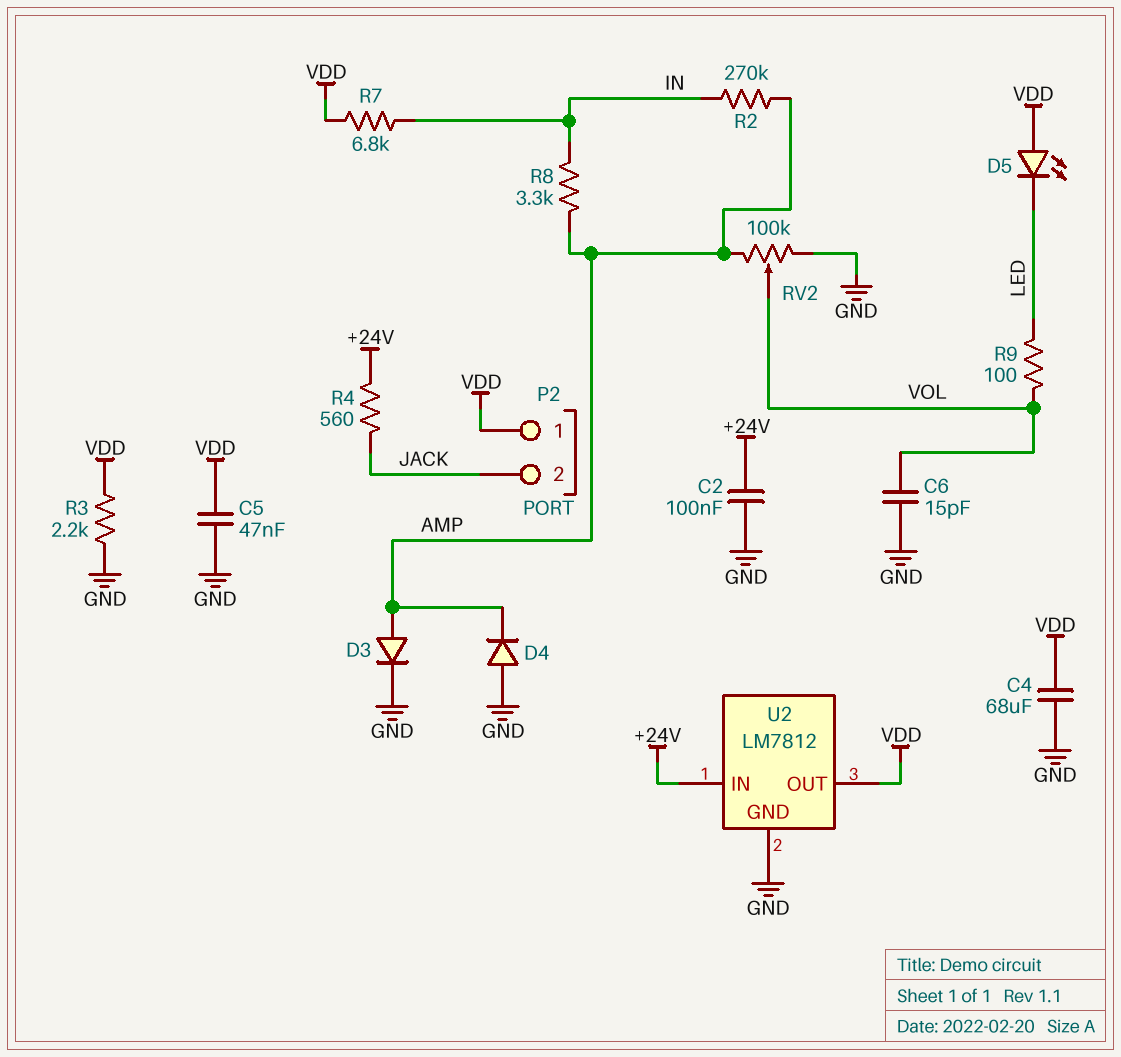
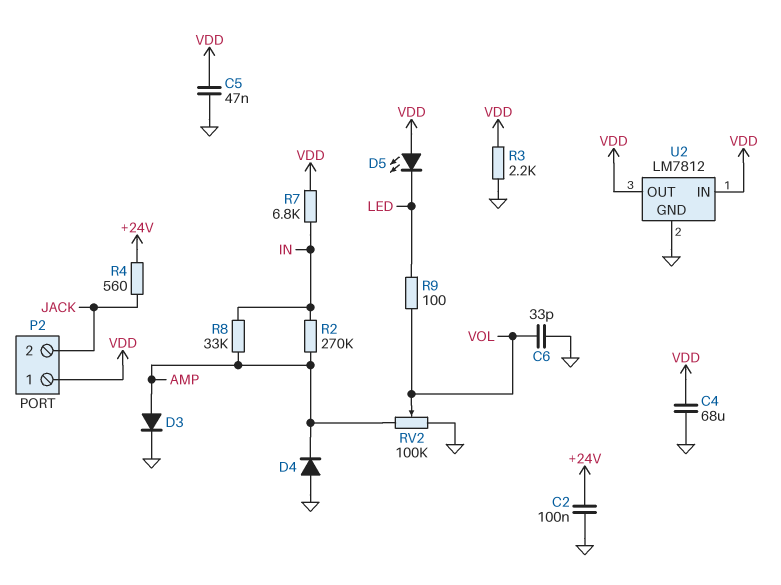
C6: 15pF (GND, VOL) -> 33pF (GND, VOL)
R8: 3.3k (AMP, IN) -> 33k (AMP, IN)
U2 pin IN: +24V -> VDD

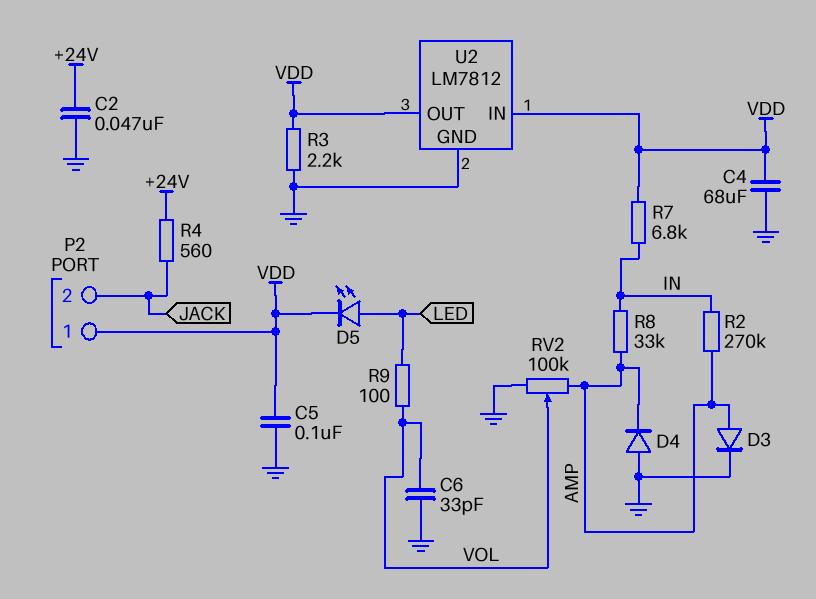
C2: 100nF (+24V, GND) -> 47nF (+24V, GND)
C5: 47nF (GND, VDD) -> 100nF (GND, VDD)
D5: LED (A VDD, K LED) -> LED (A LED, K VDD)

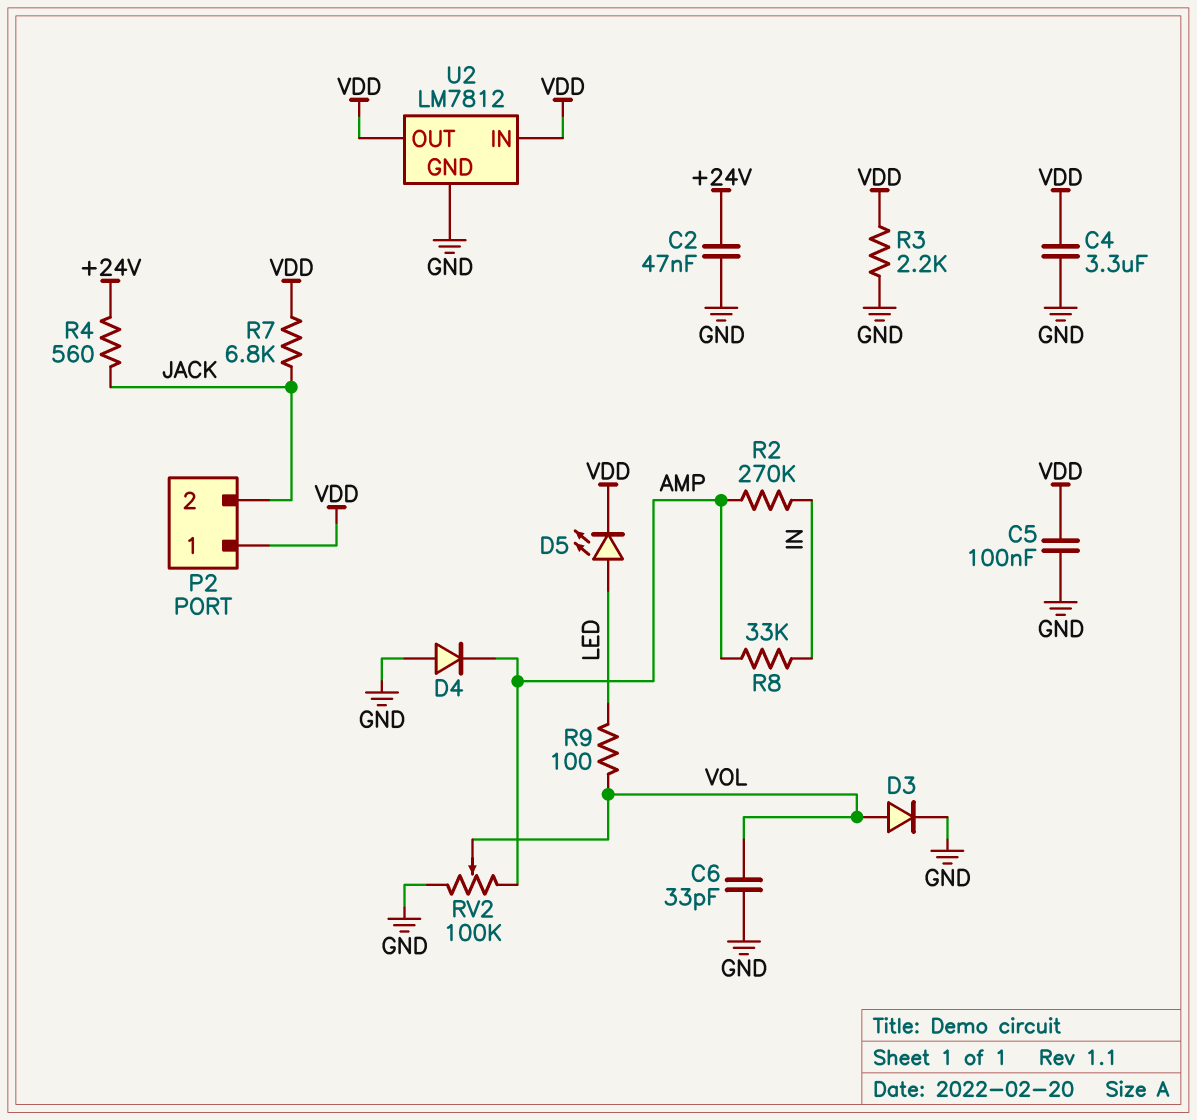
C4: 68uF (GND, VDD) -> 3.3uF (GND, VDD)
D3: diode (A AMP, K GND) -> diode (A VOL, K GND)
R7: 6.8k (IN, VDD) -> 6.8k (JACK, VDD)

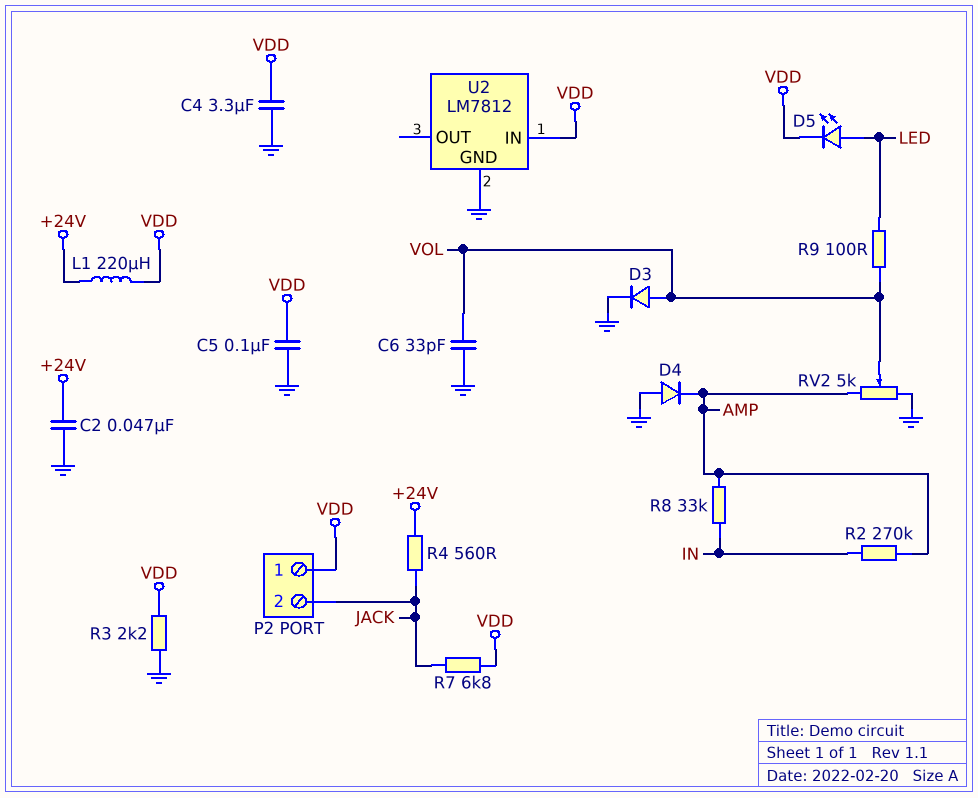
L1: none -> 220uH (+24V, VDD)
RV2: 100k (AMP, GND, wiper VOL) -> 5k (AMP, GND, wiper VOL)
U2 pin OUT: VDD -> none

